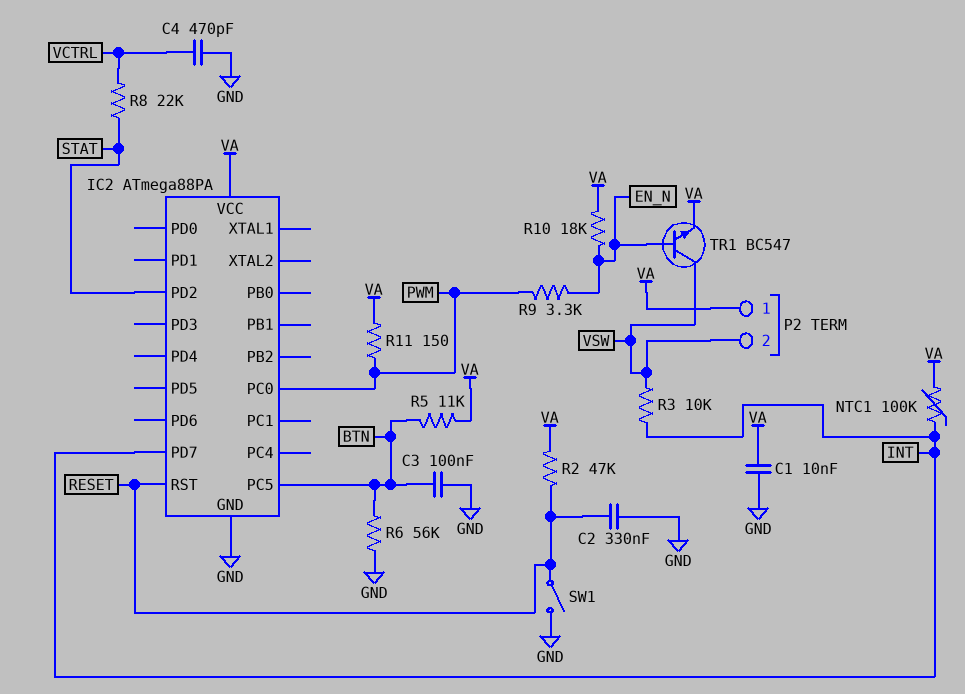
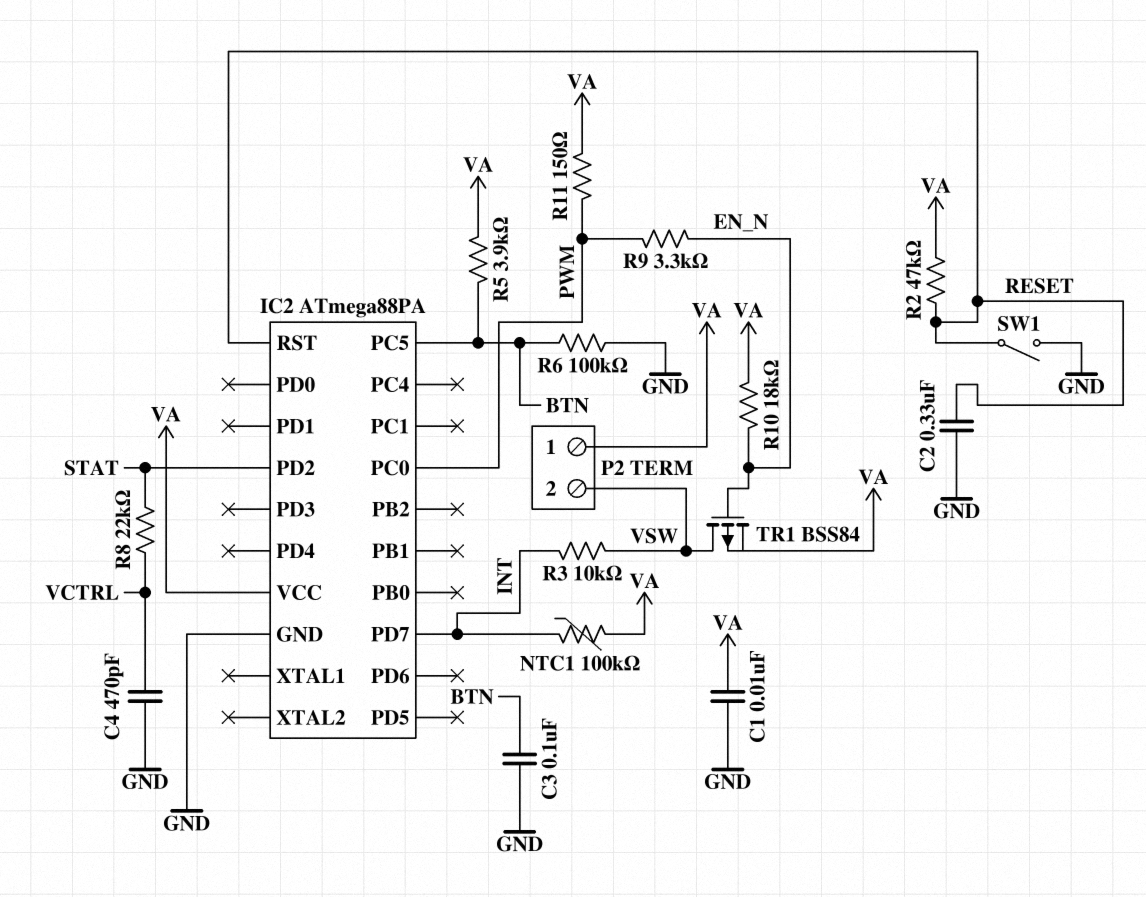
R5: 11k (BTN, VA) -> 3.9k (BTN, VA)
R6: 56k (BTN, GND) -> 100k (BTN, GND)
TR1: NPN BC547 (B EN_N, C VSW, E VA) -> PMOS BSS84 (G EN_N, D VSW, S VA)

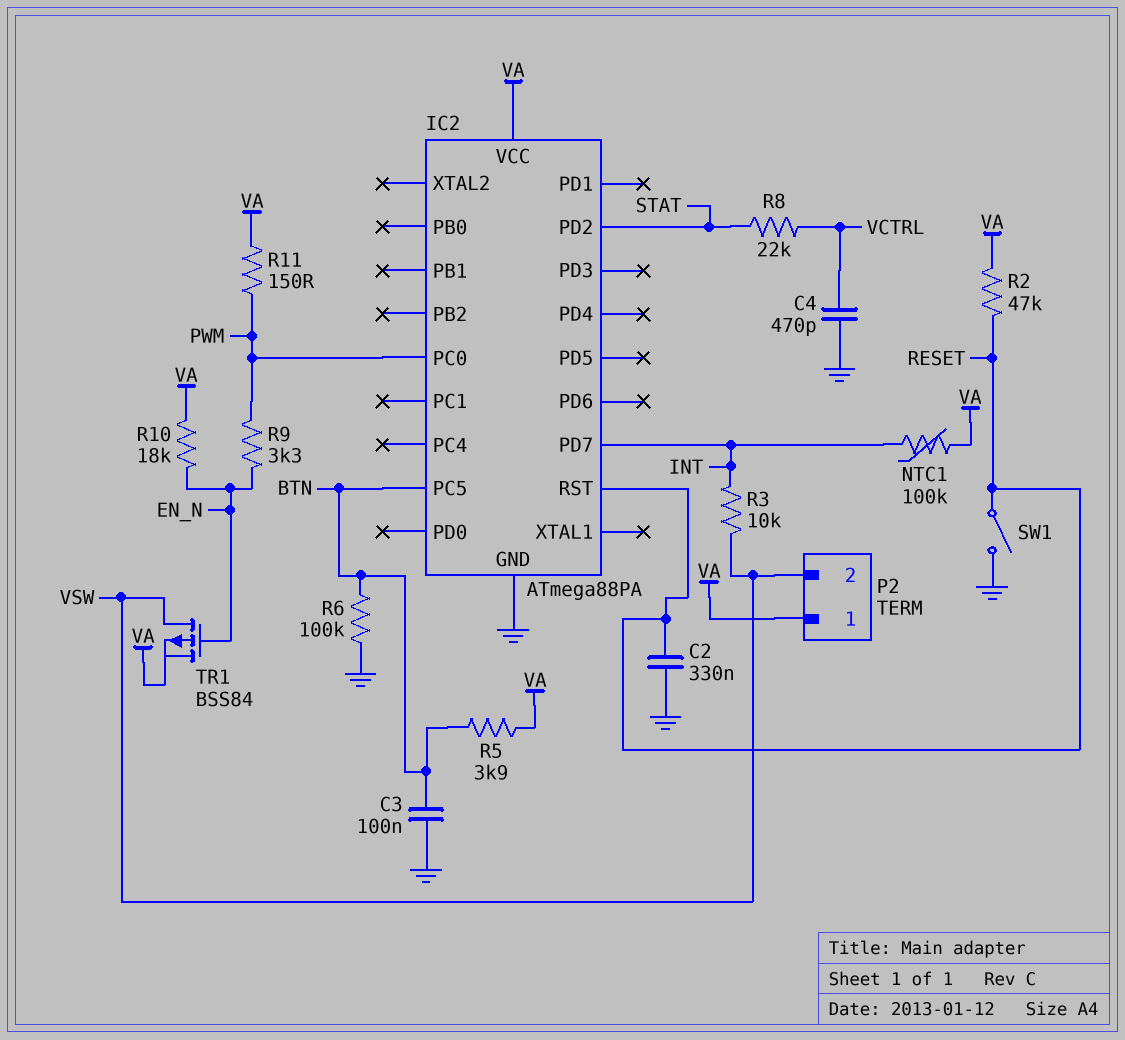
C1: 10nF (GND, VA) -> none

